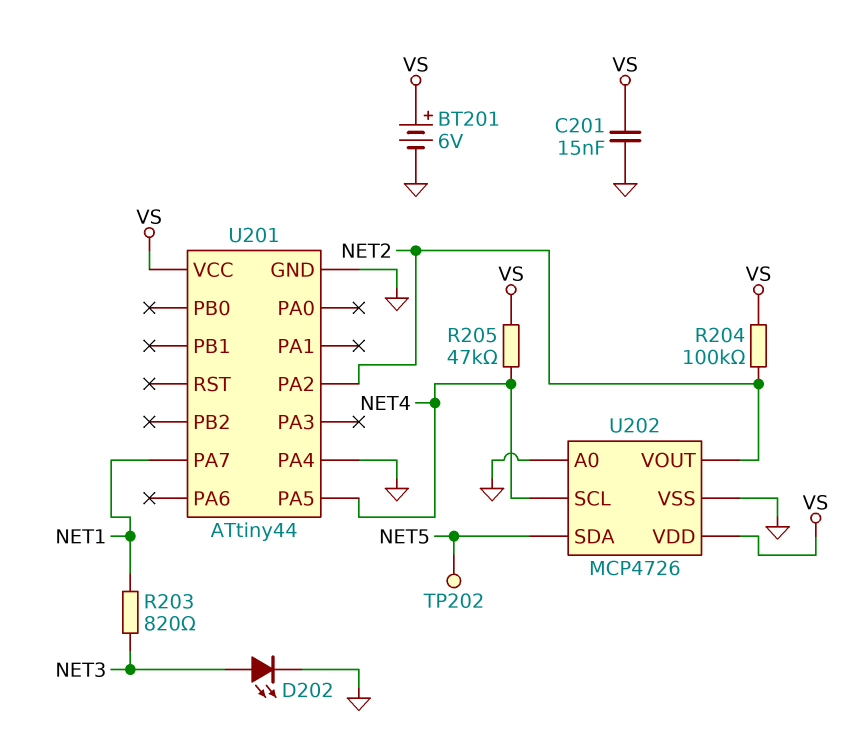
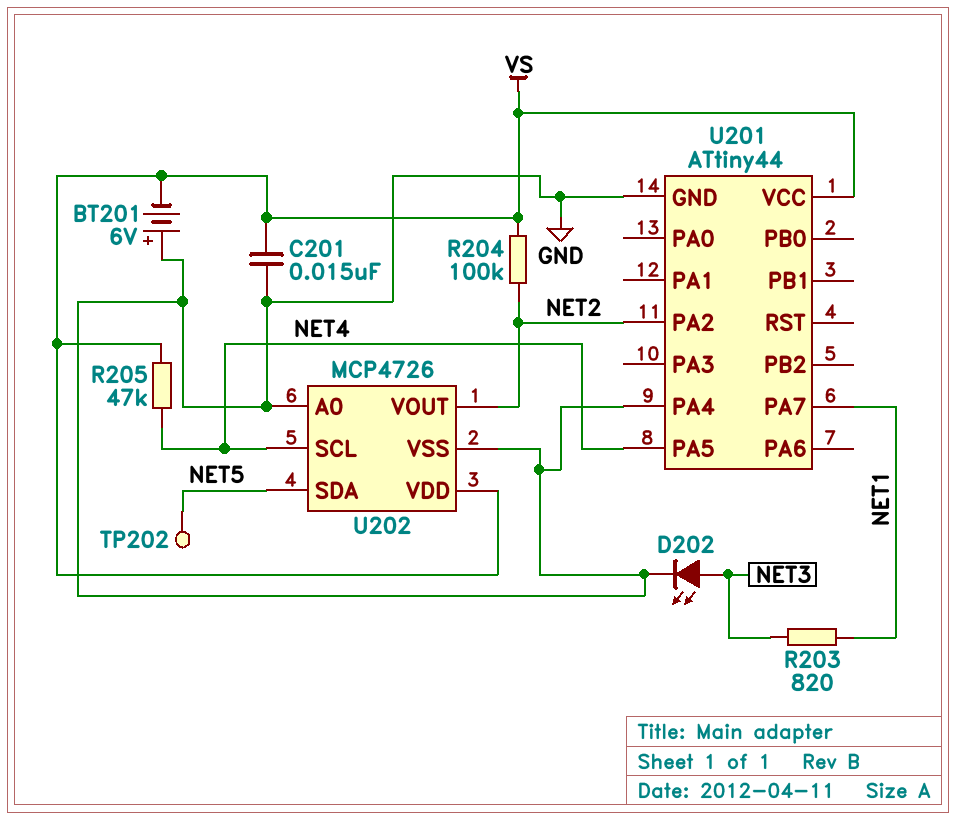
BT201: 6V (plus VS, minus GND) -> 6V (plus GND, minus VS)

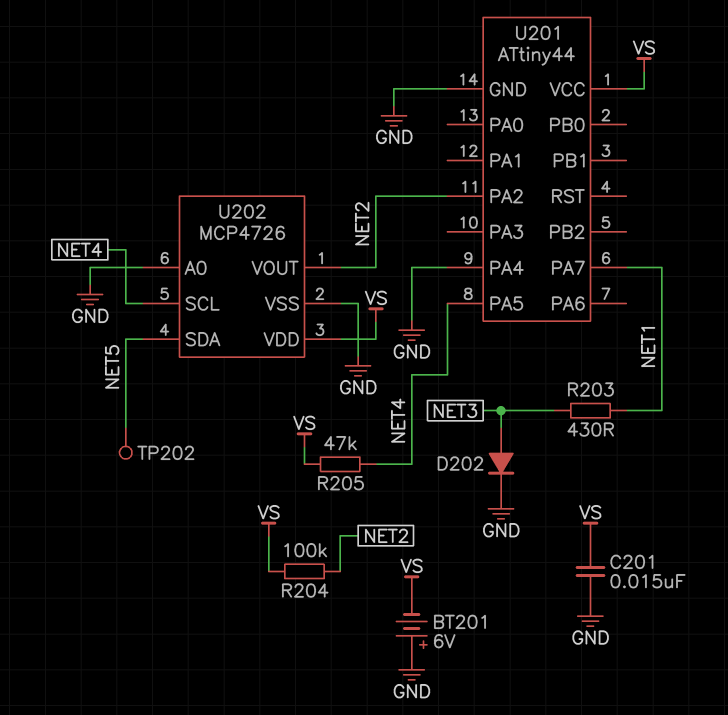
D202: LED (A NET3, K GND) -> diode (A NET3, K GND)
R203: 820 (NET1, NET3) -> 430 (NET1, NET3)

